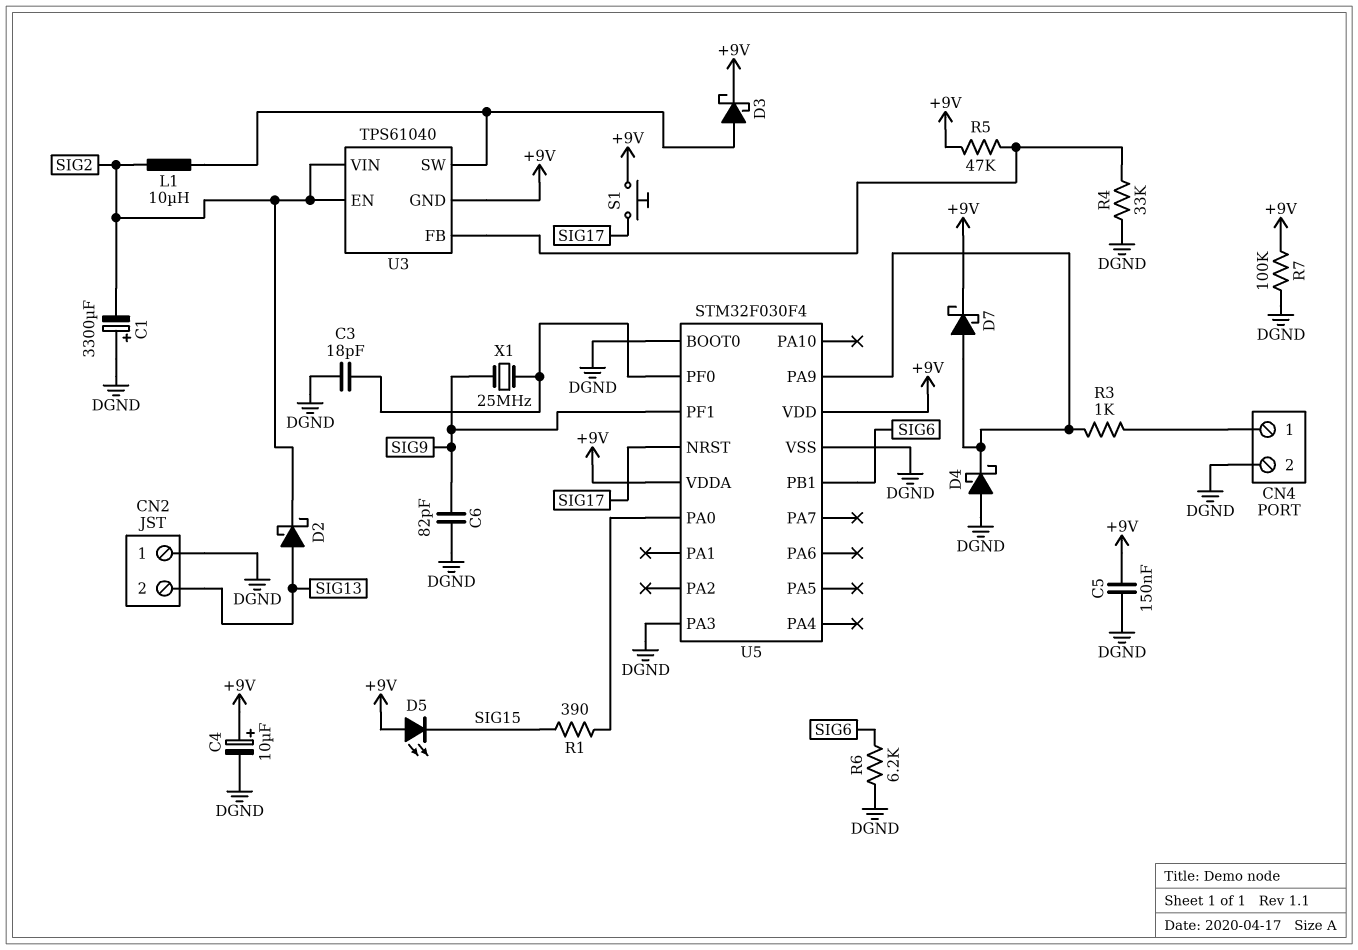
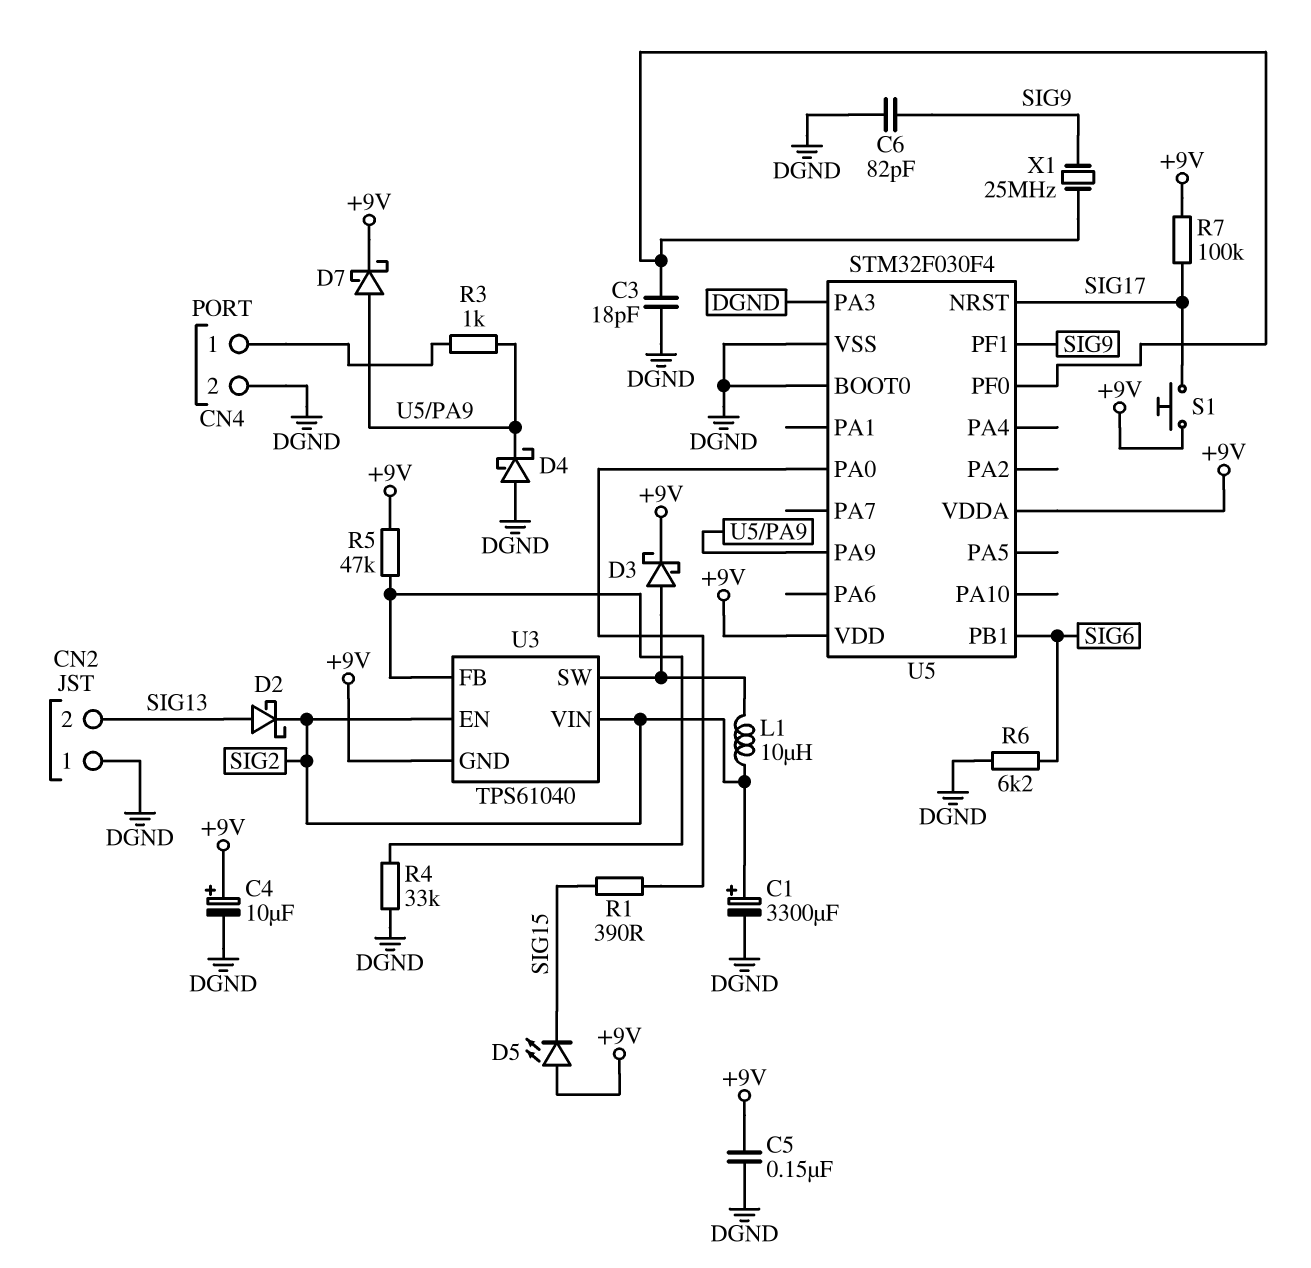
C1: 3300uF (plus DGND, minus SIG2) -> 3300uF (plus SIG2, minus DGND)
R7: 100k (+9V, DGND) -> 100k (+9V, SIG17)

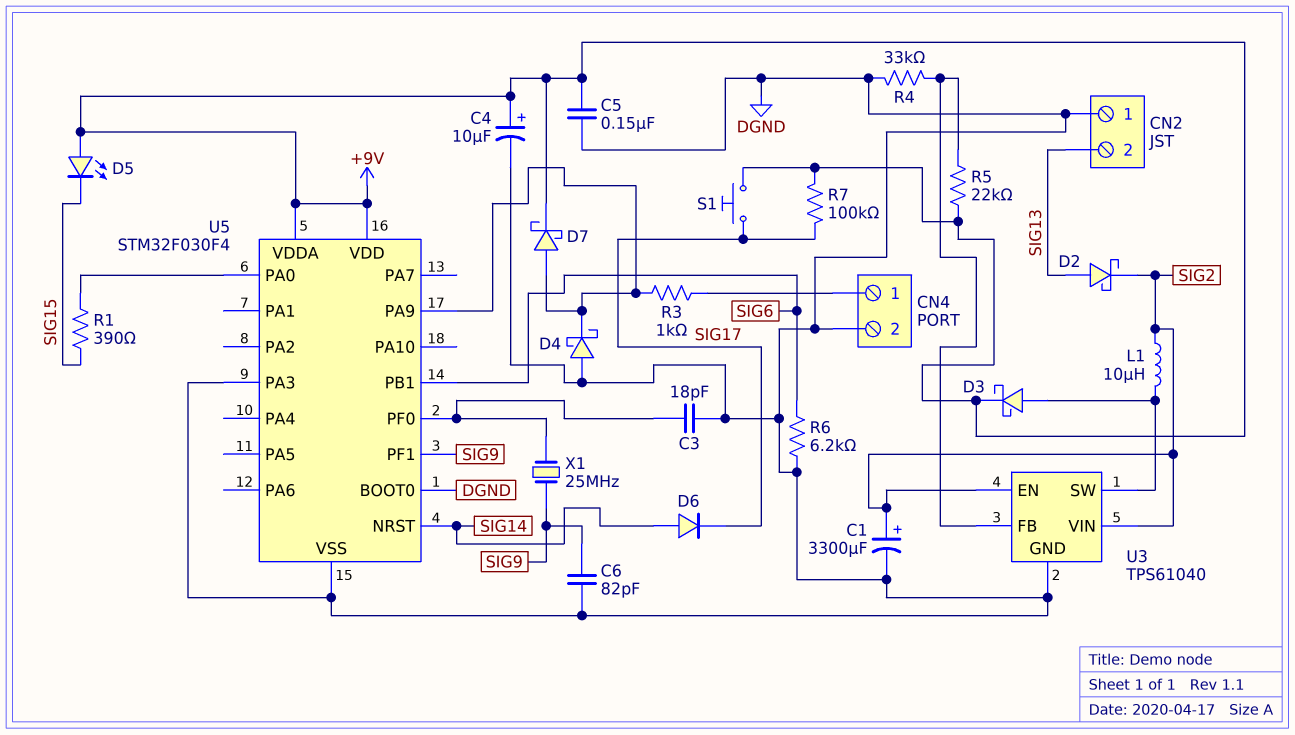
D6: none -> diode (A SIG14, K SIG17)
R5: 47k (+9V, U3/FB) -> 22k (+9V, U3/FB)
U3 pin GND: +9V -> DGND
U5 pin NRST: SIG17 -> SIG14

